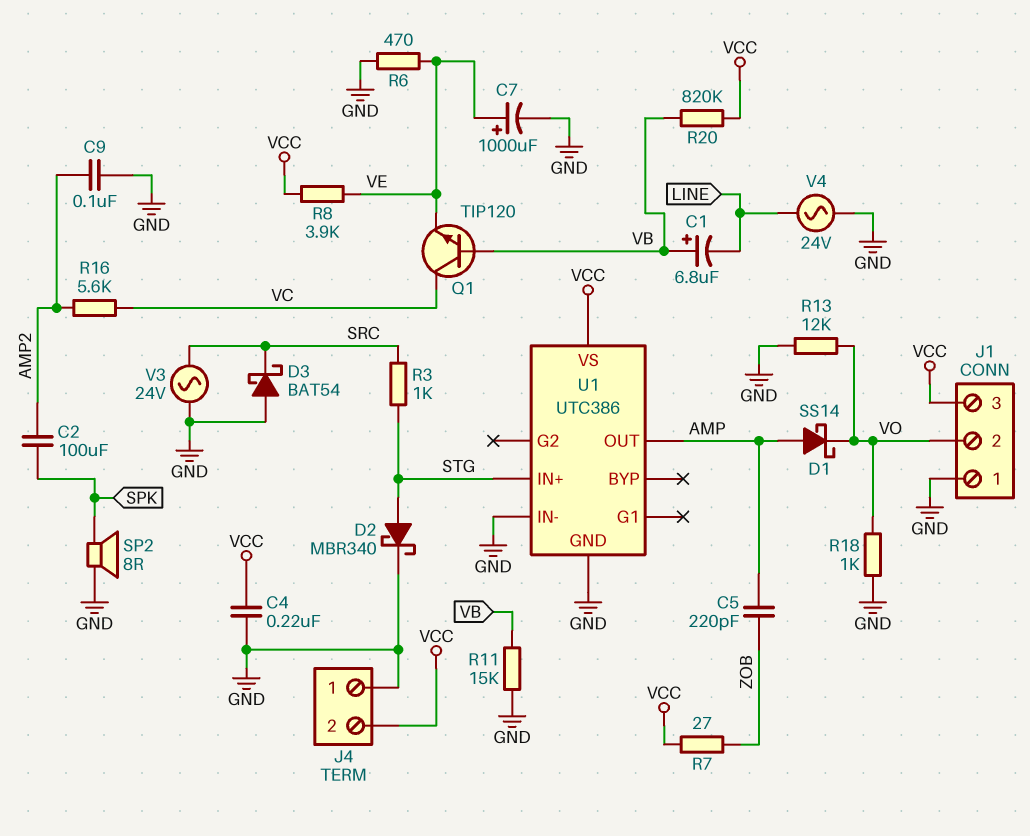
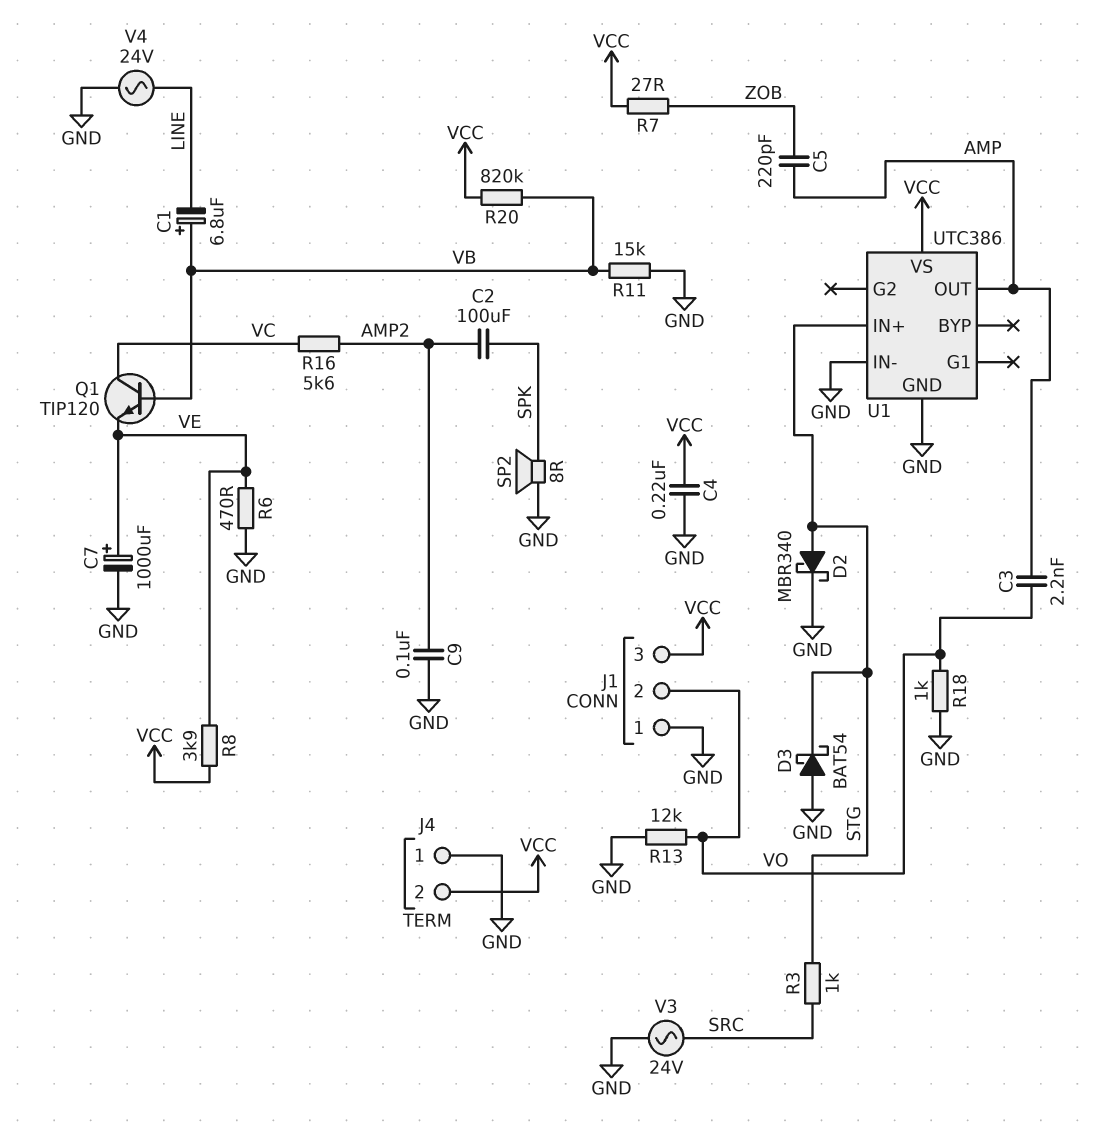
C3: none -> 2.2nF (AMP, VO)
D1: schottky SS14 (A AMP, K VO) -> none
D3: schottky BAT54 (A GND, K SRC) -> schottky BAT54 (A GND, K STG)

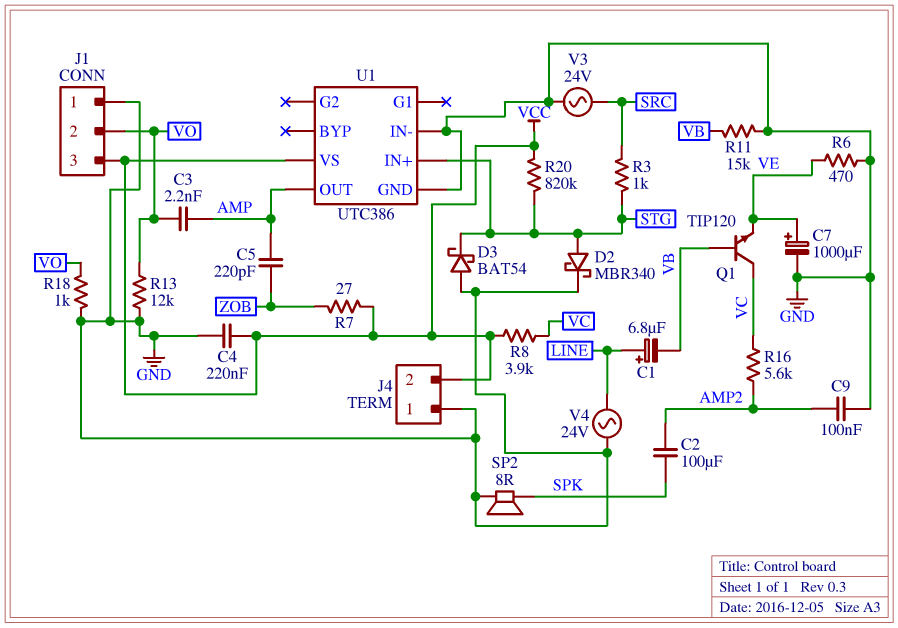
C1: 6.8uF (plus VB, minus LINE) -> 6.8uF (plus LINE, minus VB)
R8: 3.9k (VCC, VE) -> 3.9k (VC, VCC)
R20: 820k (VB, VCC) -> 820k (STG, VCC)

